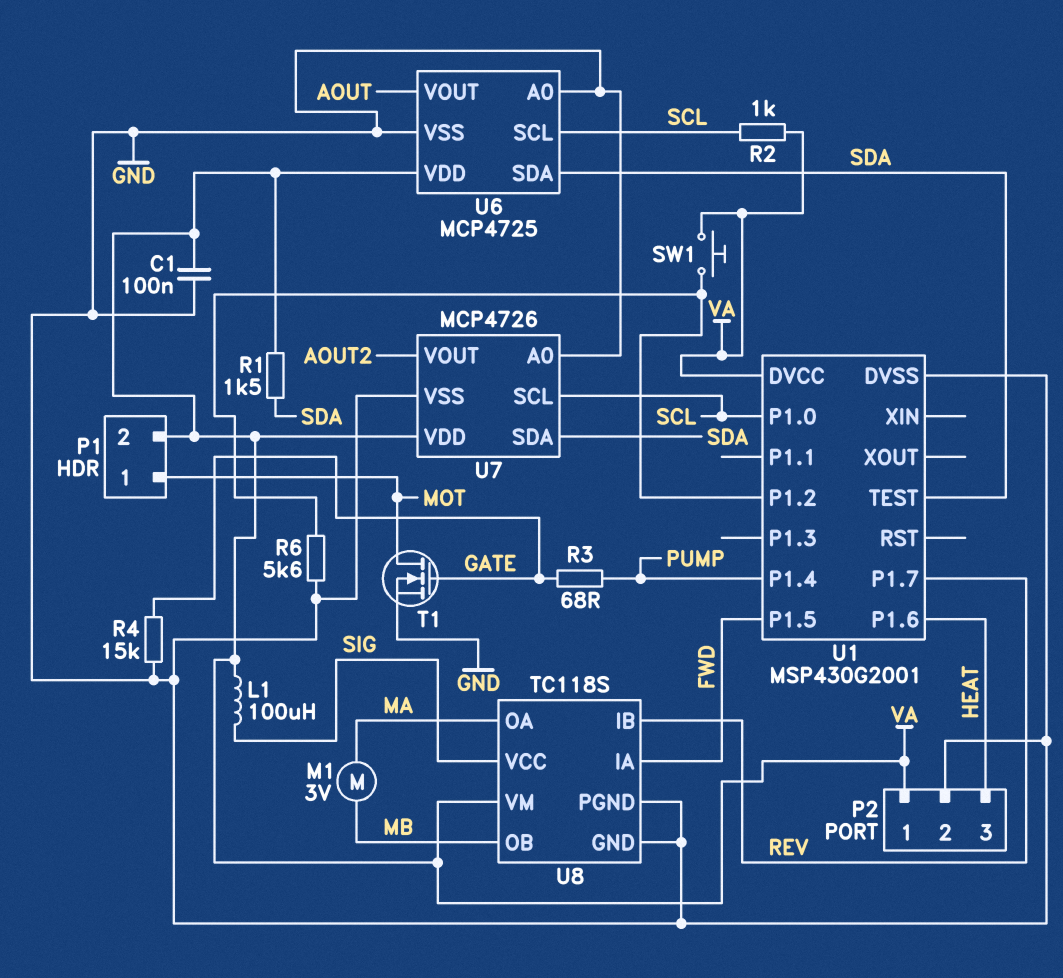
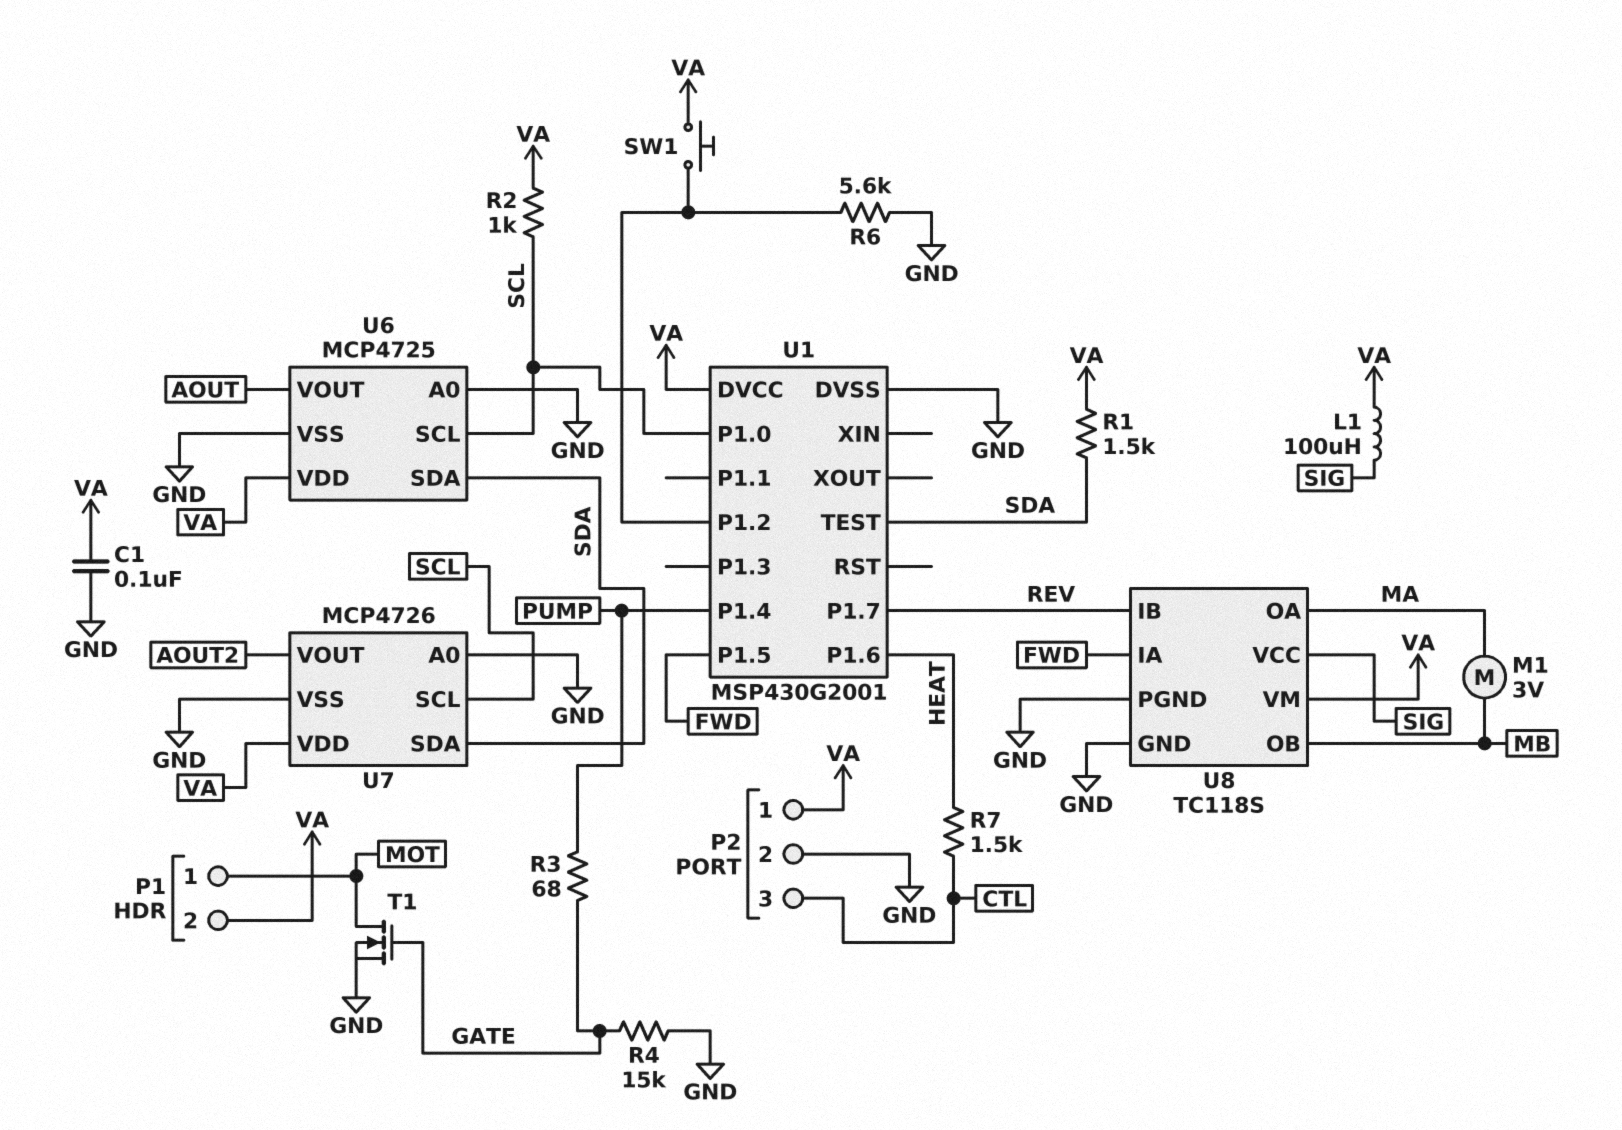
P2 pin 3: HEAT -> CTL
R7: none -> 1.5k (CTL, HEAT)

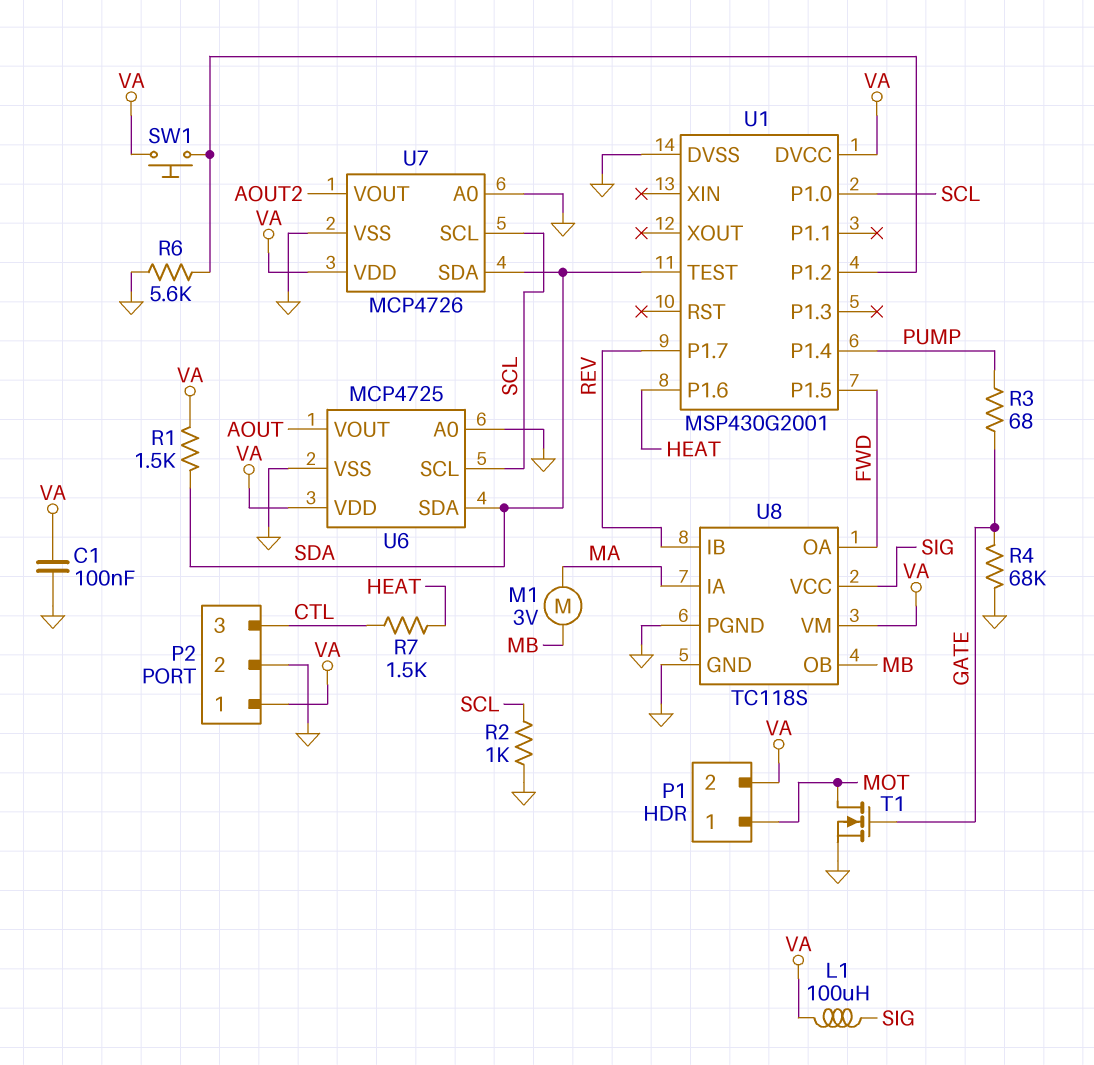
R2: 1k (SCL, VA) -> 1k (GND, SCL)
R4: 15k (GATE, GND) -> 68k (GATE, GND)
U8 pin IA: FWD -> MA
U8 pin OA: MA -> FWD

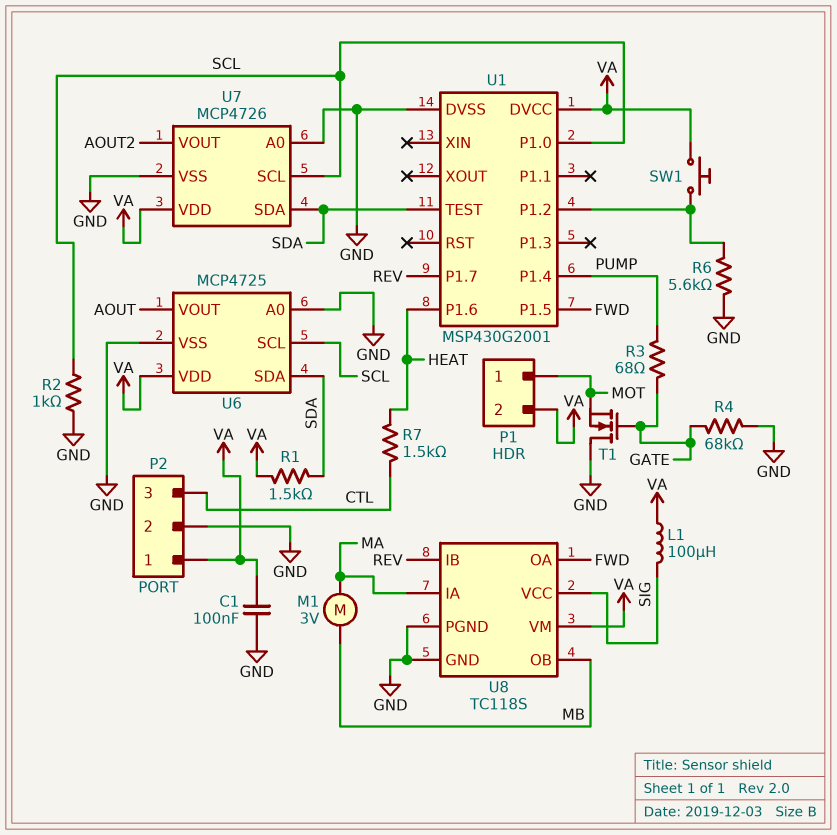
T1: NMOS (G GATE, D MOT, S GND) -> NMOS (G GATE, D GND, S MOT)

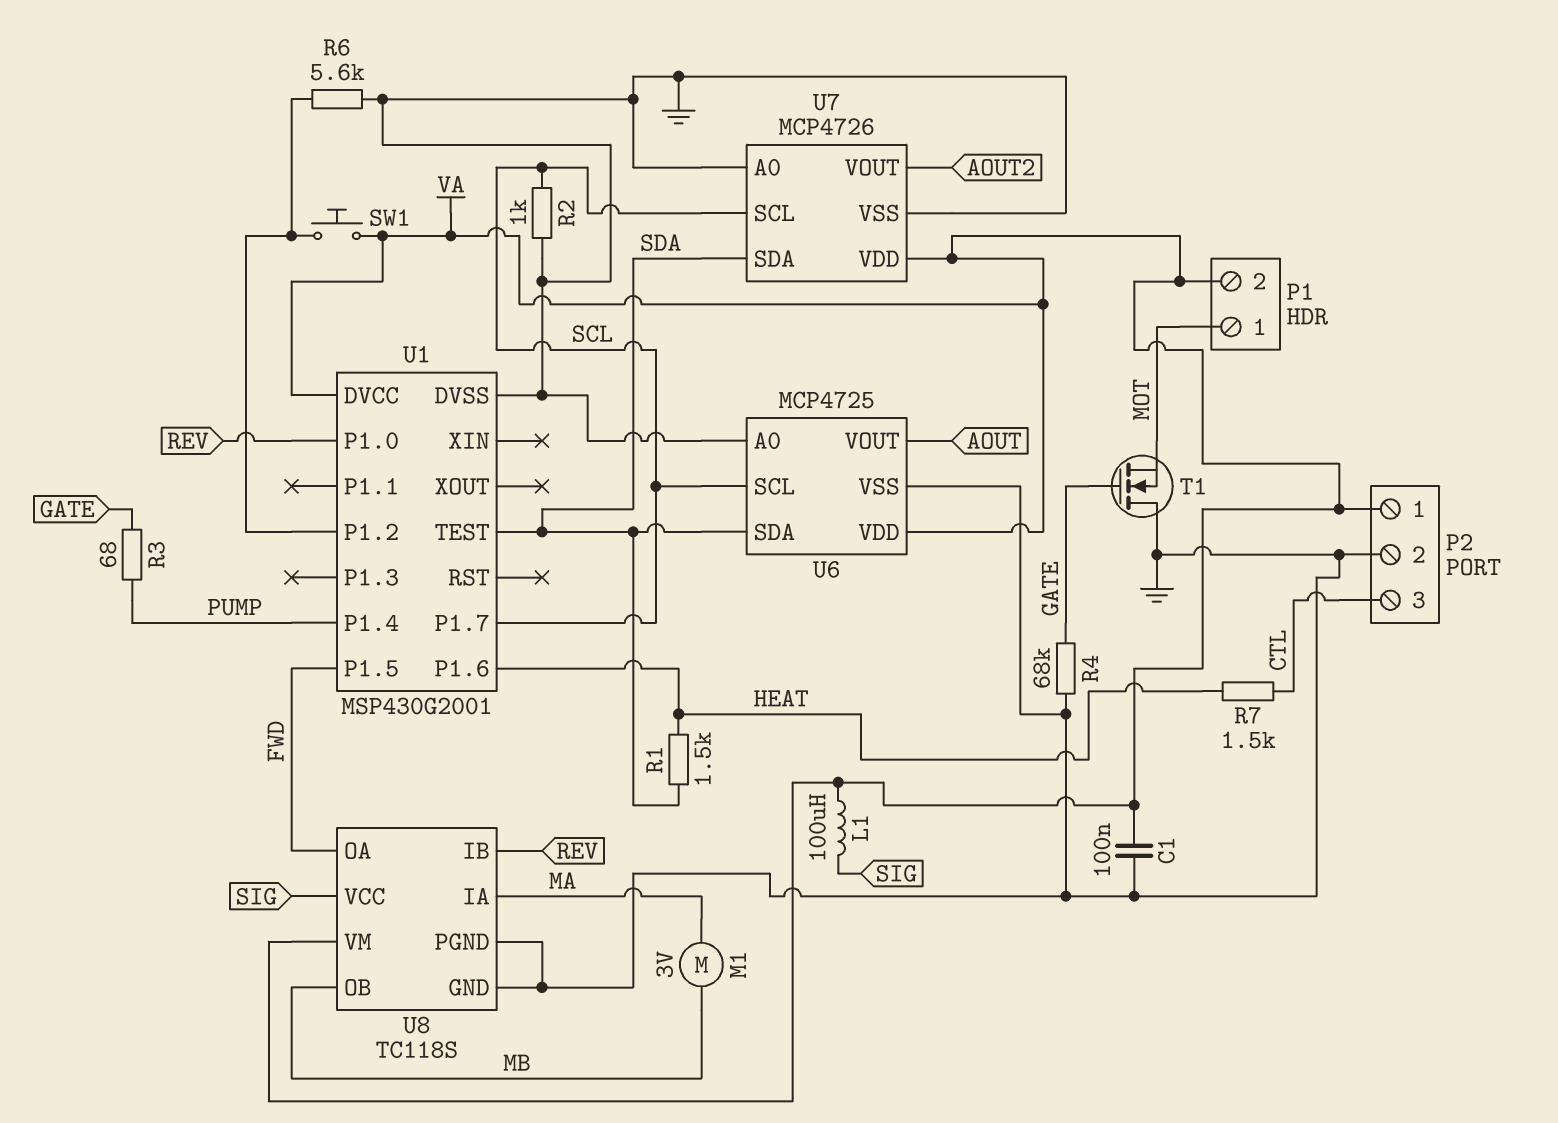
R1: 1.5k (SDA, VA) -> 1.5k (HEAT, SDA)
U1 pin P1.0: SCL -> REV
U1 pin P1.7: REV -> SCL

